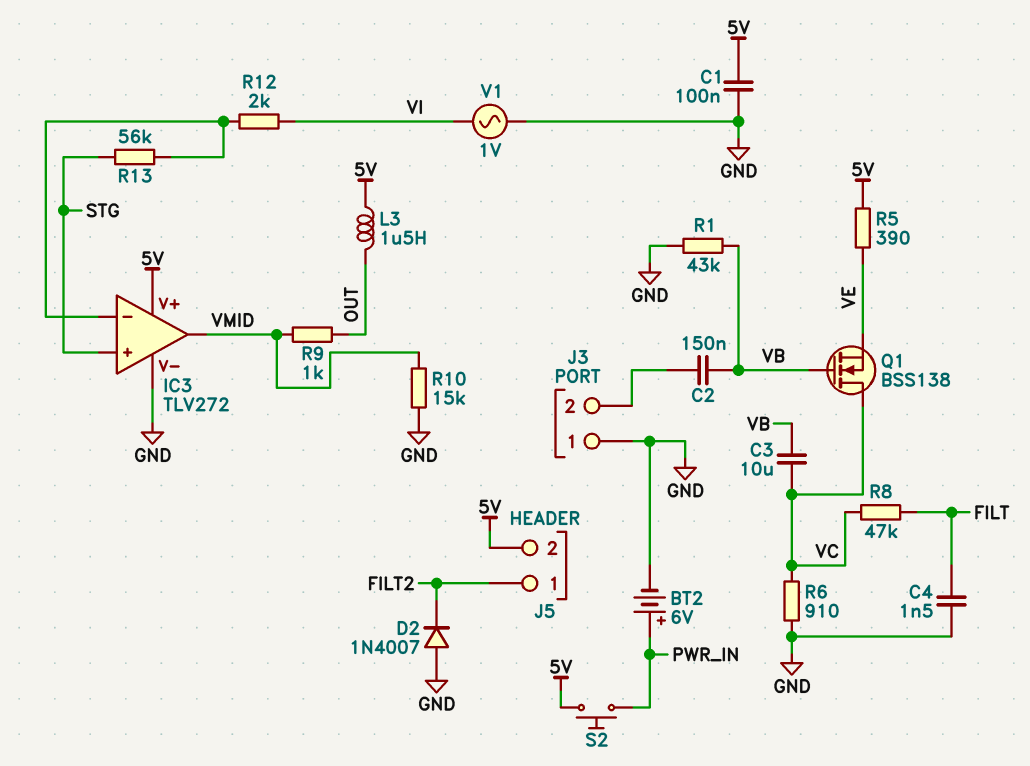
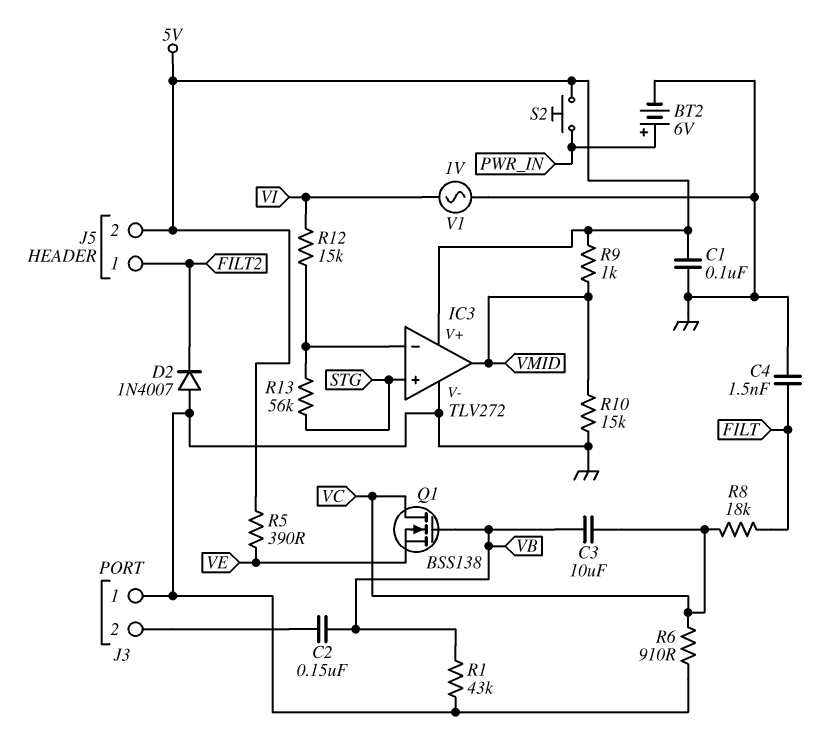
L3: 1.5uH (5V, OUT) -> none
R8: 47k (FILT, VC) -> 18k (FILT, VC)
R9: 1k (OUT, VMID) -> 1k (5V, VMID)
R12: 2k (IC3/in-, VI) -> 15k (IC3/in-, VI)

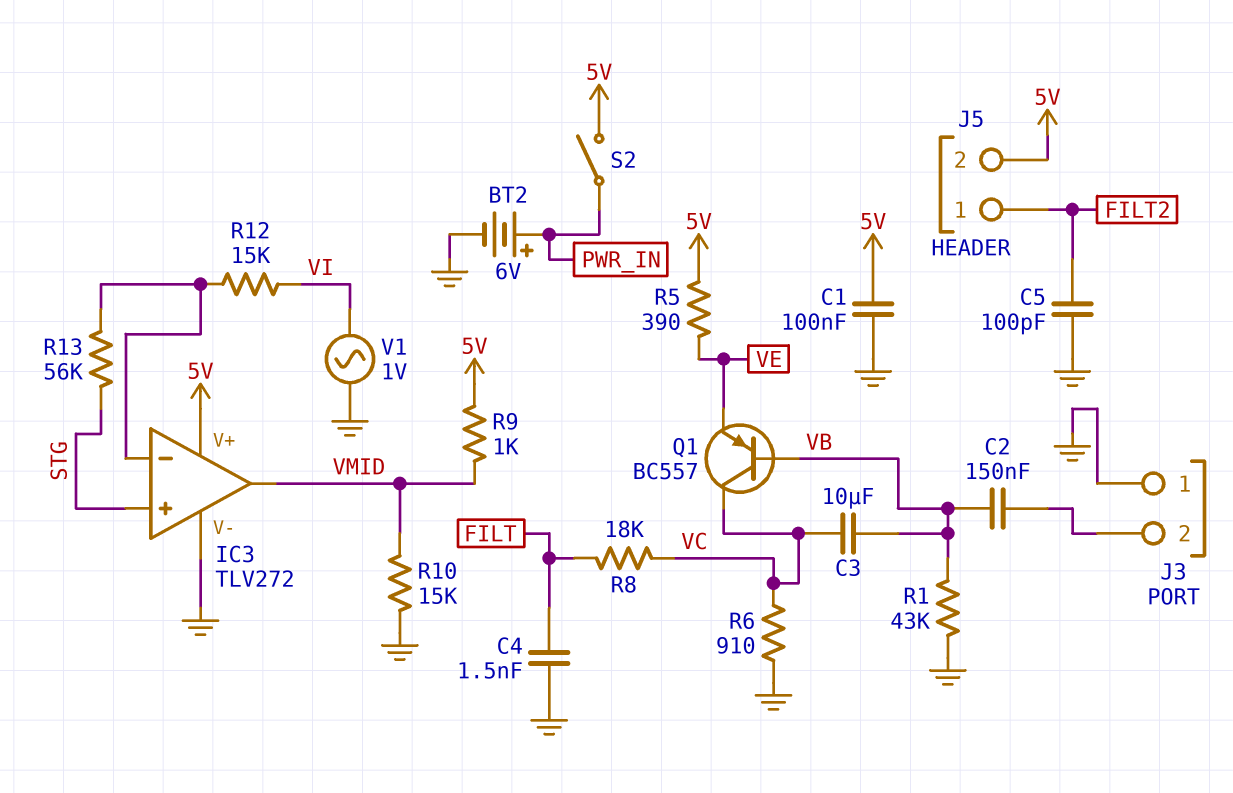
C5: none -> 100pF (FILT2, GND)
D2: diode 1N4007 (A GND, K FILT2) -> none
Q1: NMOS BSS138 (G VB, D VC, S VE) -> PNP BC557 (B VB, C VC, E VE)
S2: button (5V, PWR_IN) -> switch (5V, PWR_IN)

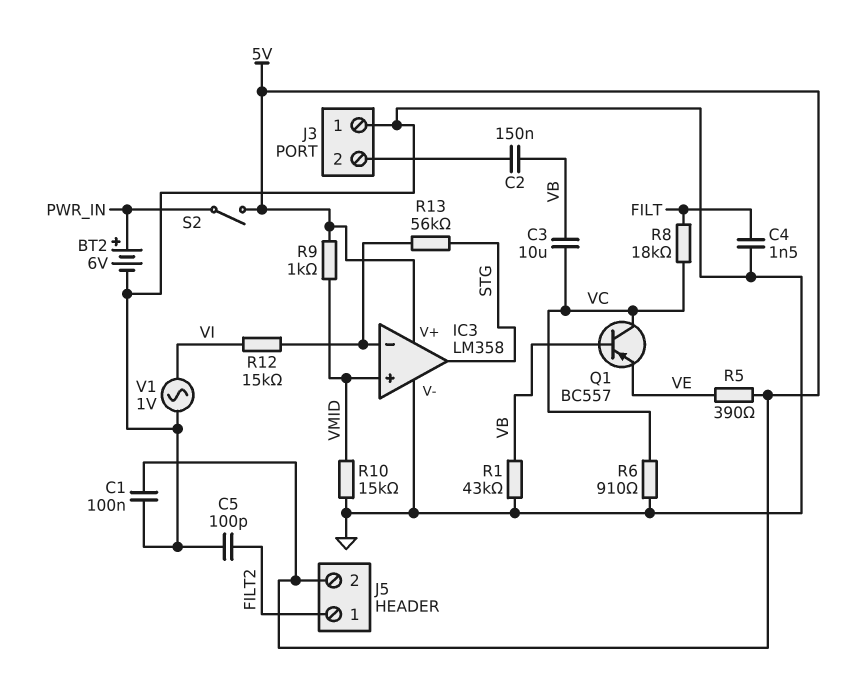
IC3: TLV272 -> LM358
IC3 pin in+: STG -> VMID
IC3 pin out: VMID -> STG

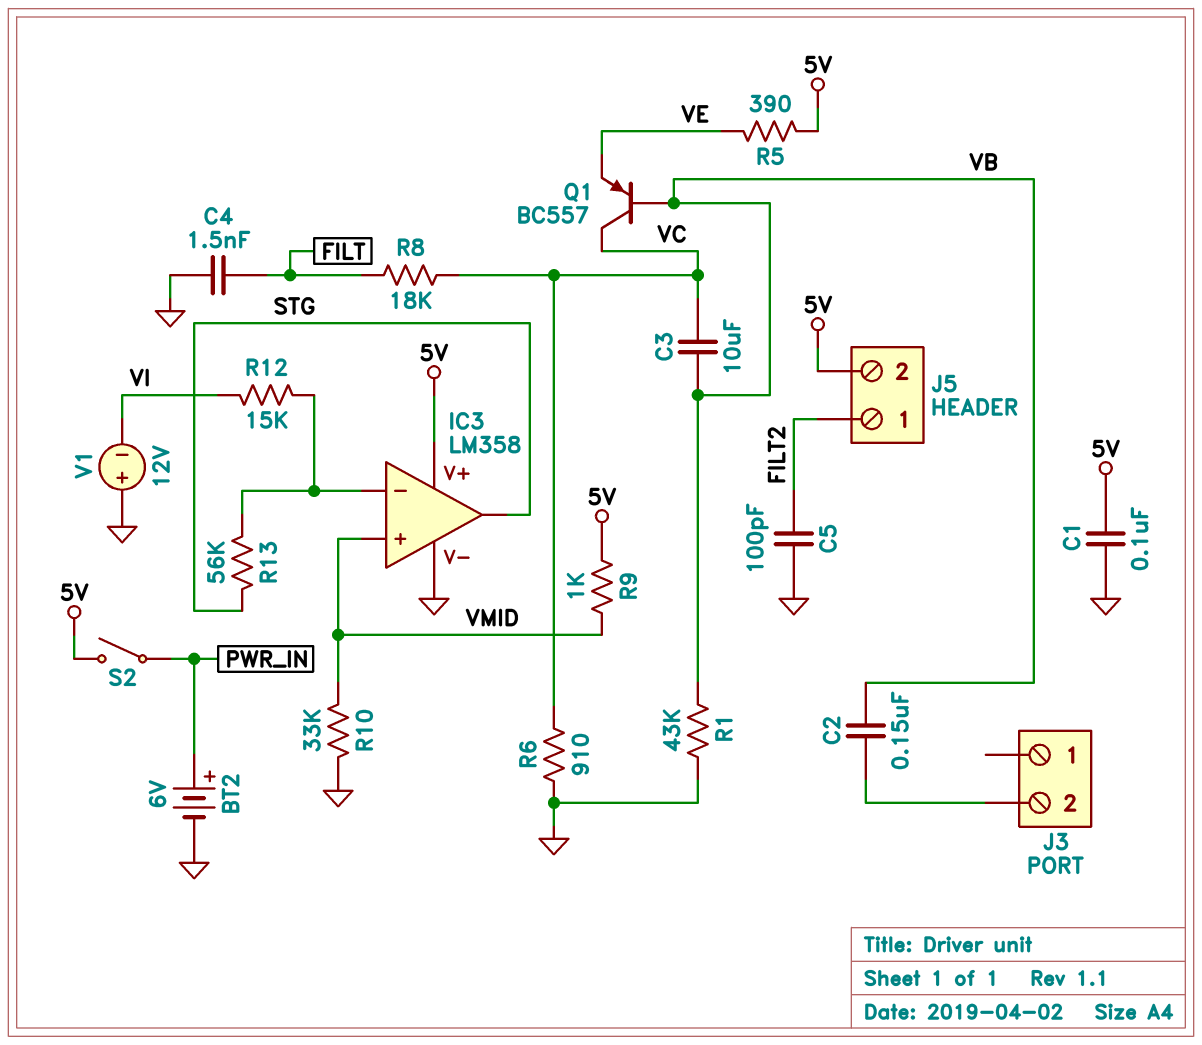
J3 pin 1: GND -> none
R10: 15k (GND, VMID) -> 33k (GND, VMID)
V1: AC 1V (GND, VI) -> 12V (plus GND, minus VI)

